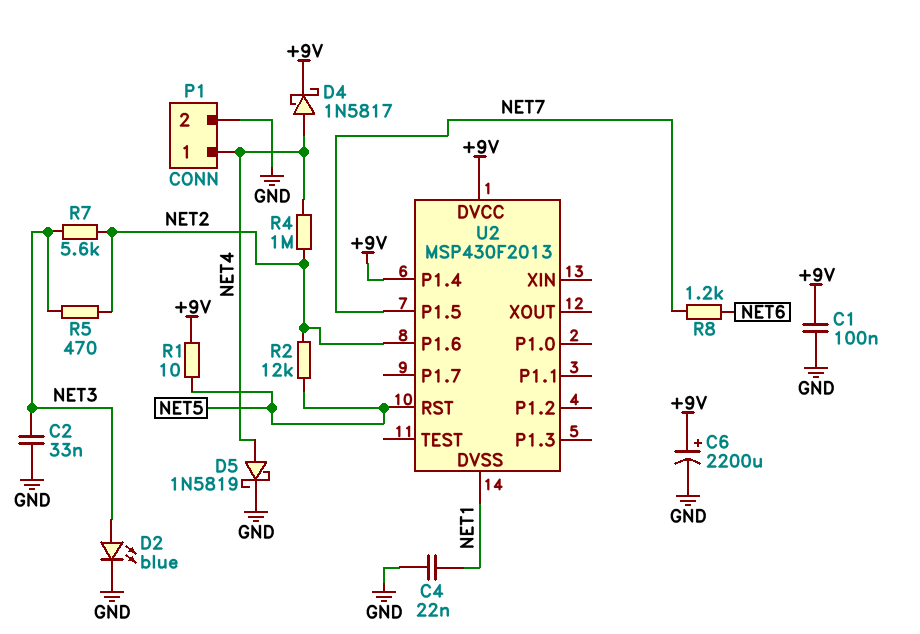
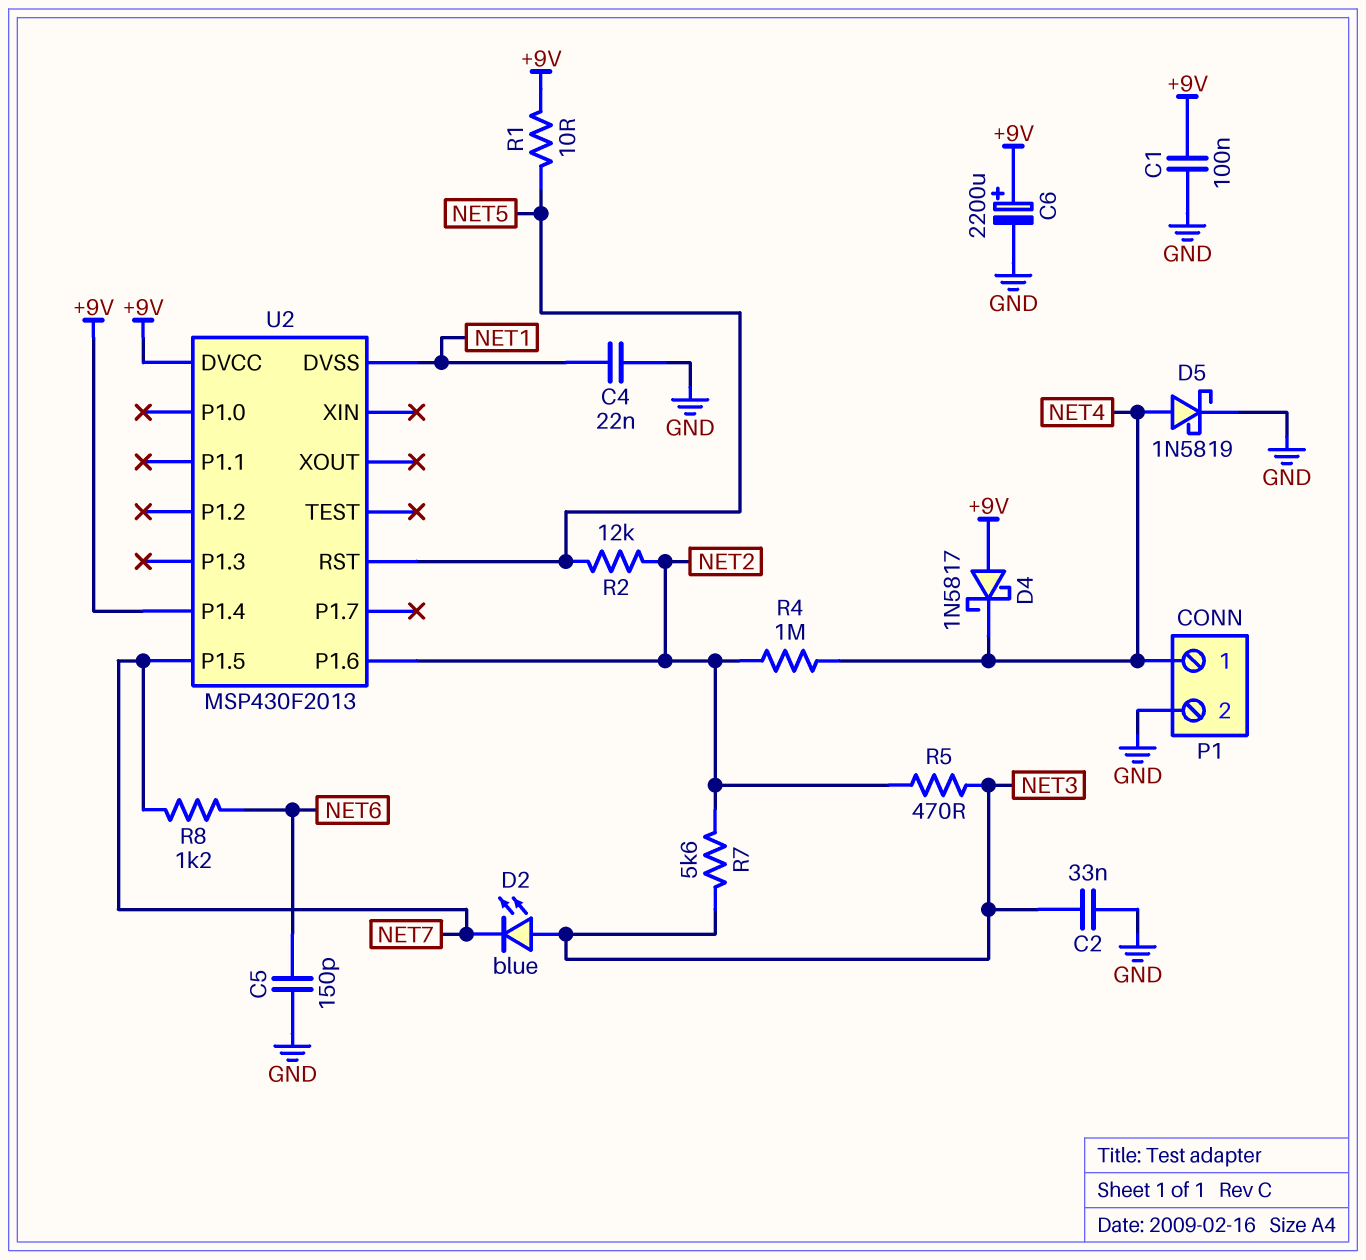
C5: none -> 150pF (GND, NET6)
D2: LED blue (A NET3, K GND) -> LED blue (A NET3, K NET7)
D4: schottky 1N5817 (A NET4, K +9V) -> schottky 1N5817 (A +9V, K NET4)

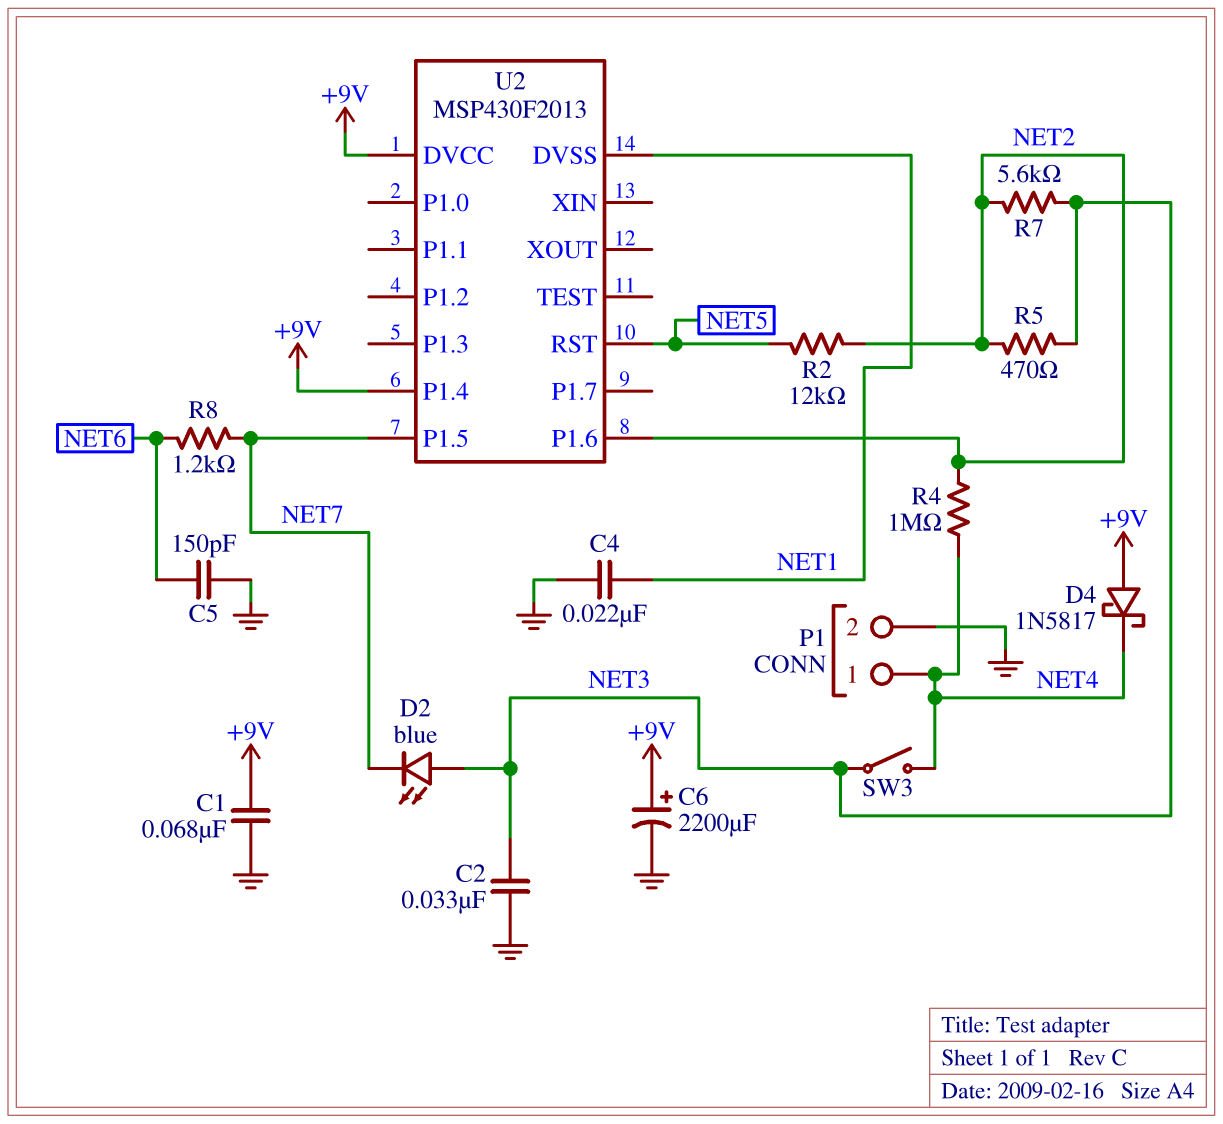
C1: 100nF (+9V, GND) -> 68nF (+9V, GND)
D5: schottky 1N5819 (A NET4, K GND) -> none
R1: 10 (+9V, NET5) -> none
SW3: none -> switch (NET3, NET4)

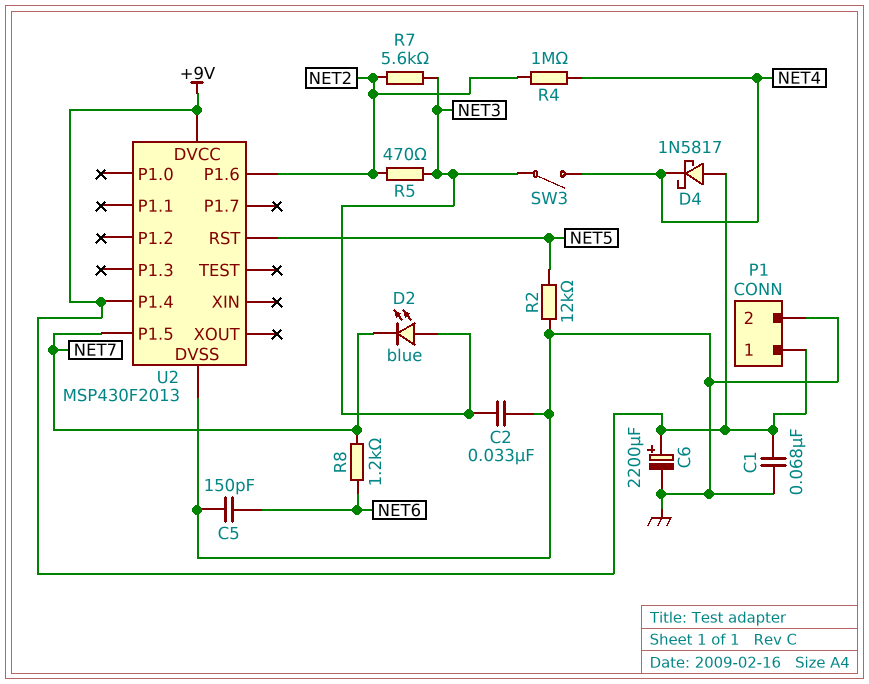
C4: 22nF (GND, NET1) -> none
P1 pin 1: NET4 -> +9V
R2: 12k (NET2, NET5) -> 12k (GND, NET5)
U2 pin DVSS: NET1 -> GND

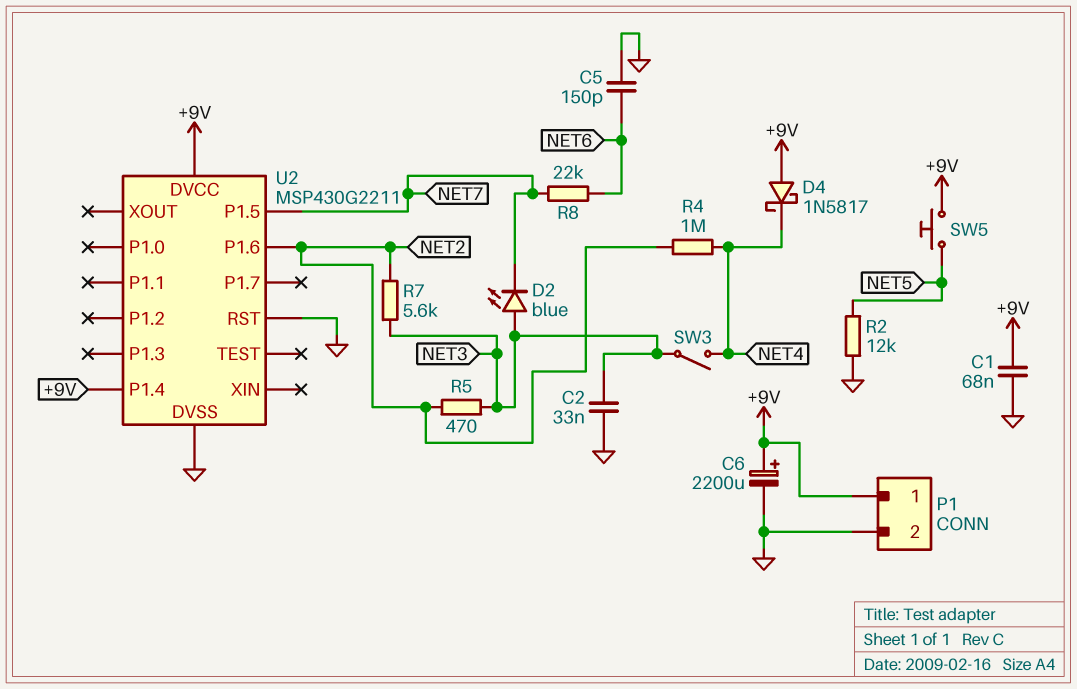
R8: 1.2k (NET6, NET7) -> 22k (NET6, NET7)
SW5: none -> button (+9V, NET5)
U2: MSP430F2013 -> MSP430G2211
U2 pin RST: NET5 -> GND

